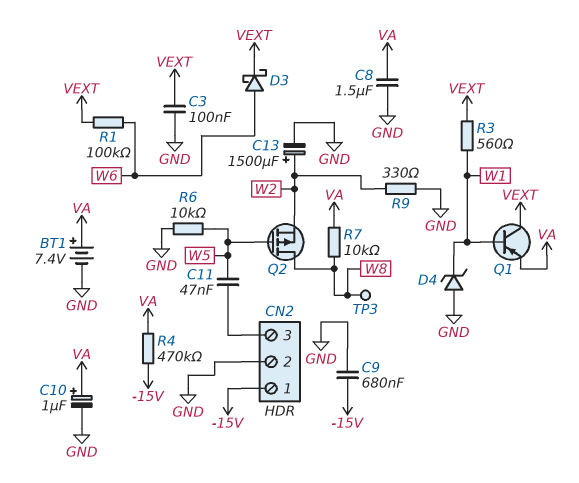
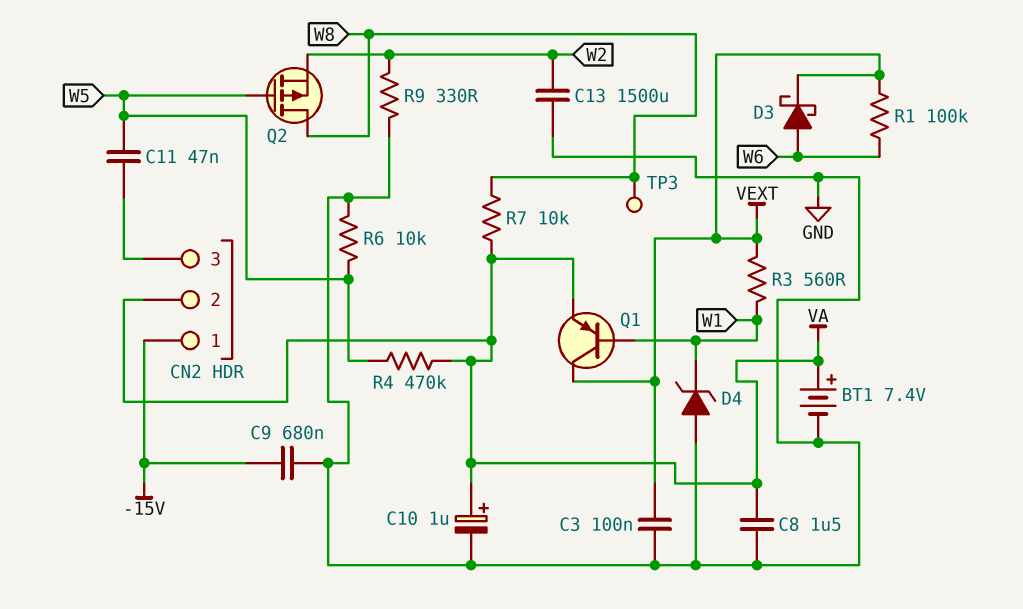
C13: 1500uF (plus W2, minus GND) -> 1500uF (GND, W2)
CN2 pin 2: GND -> VA
R4: 470k (-15V, VA) -> 470k (VA, W5)

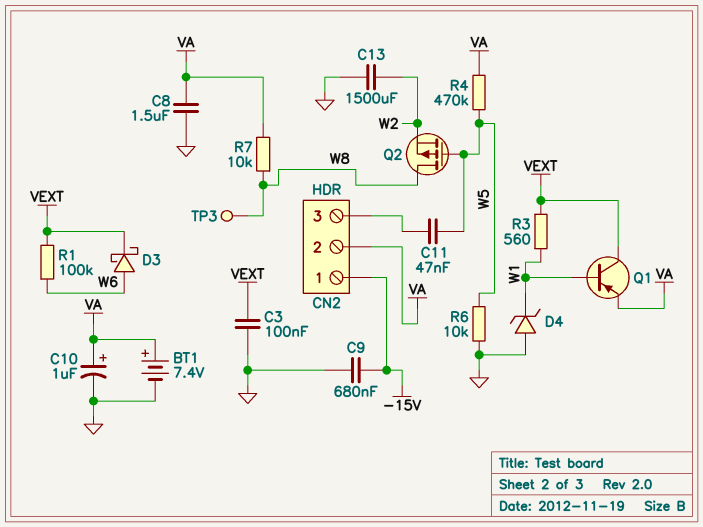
R9: 330 (GND, W2) -> none

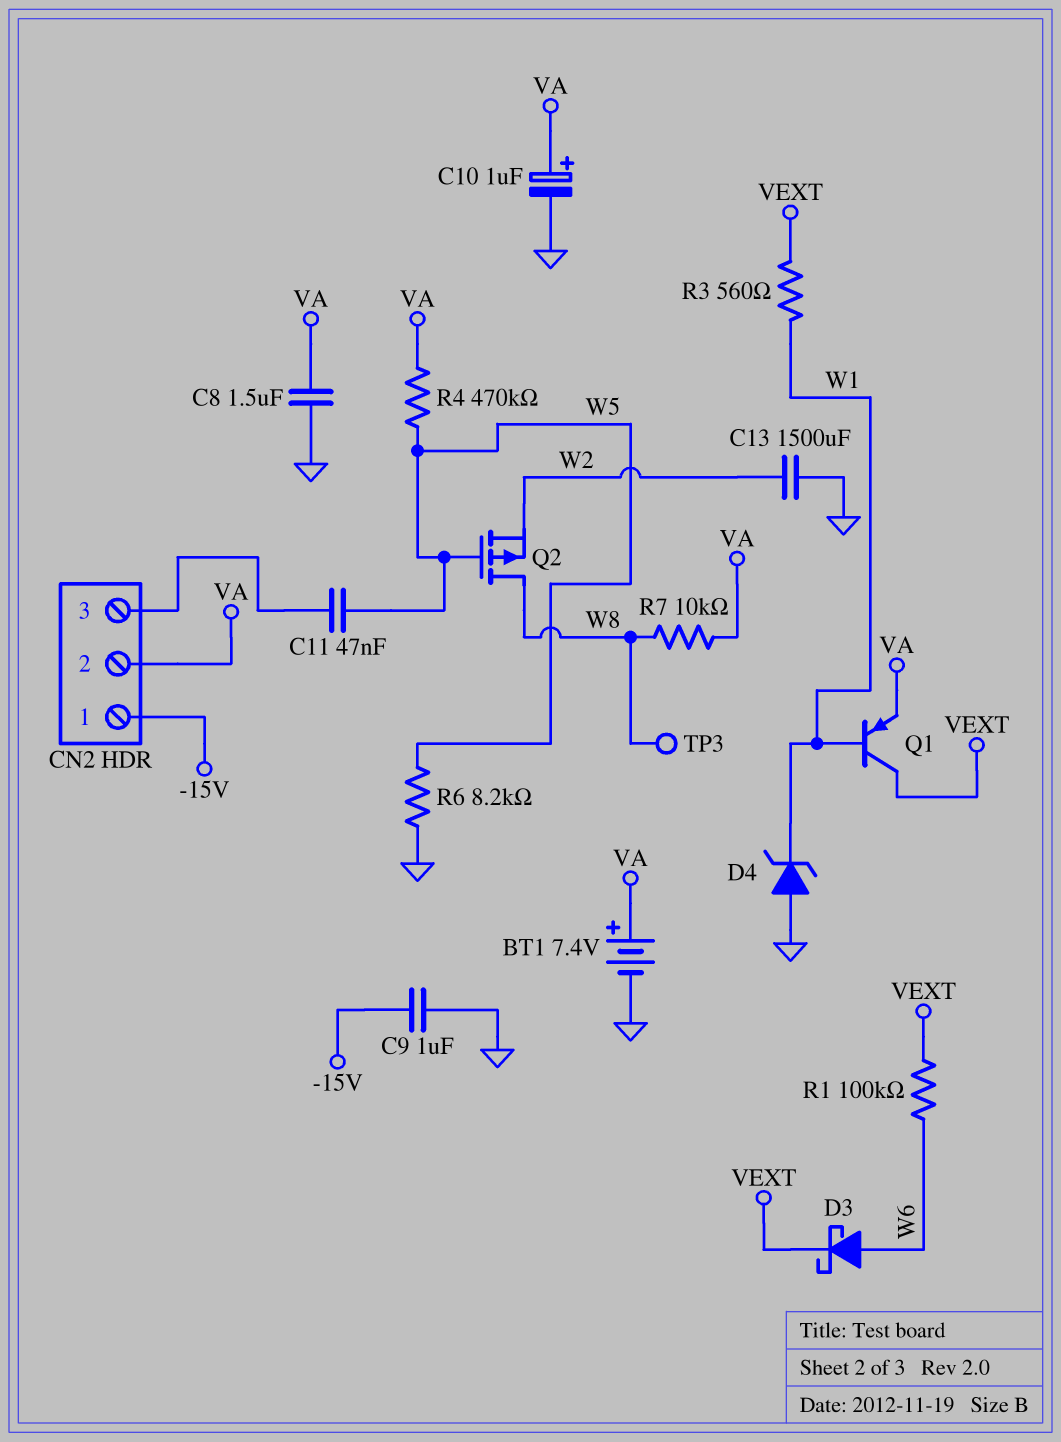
C3: 100nF (GND, VEXT) -> none
C9: 680nF (-15V, GND) -> 1uF (-15V, GND)
R6: 10k (GND, W5) -> 8.2k (GND, W5)

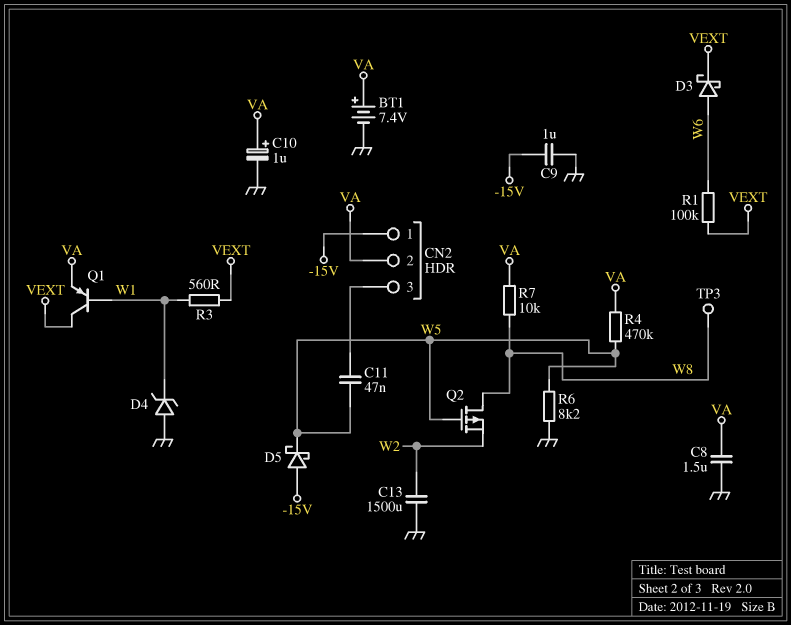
D5: none -> schottky (A -15V, K W5)

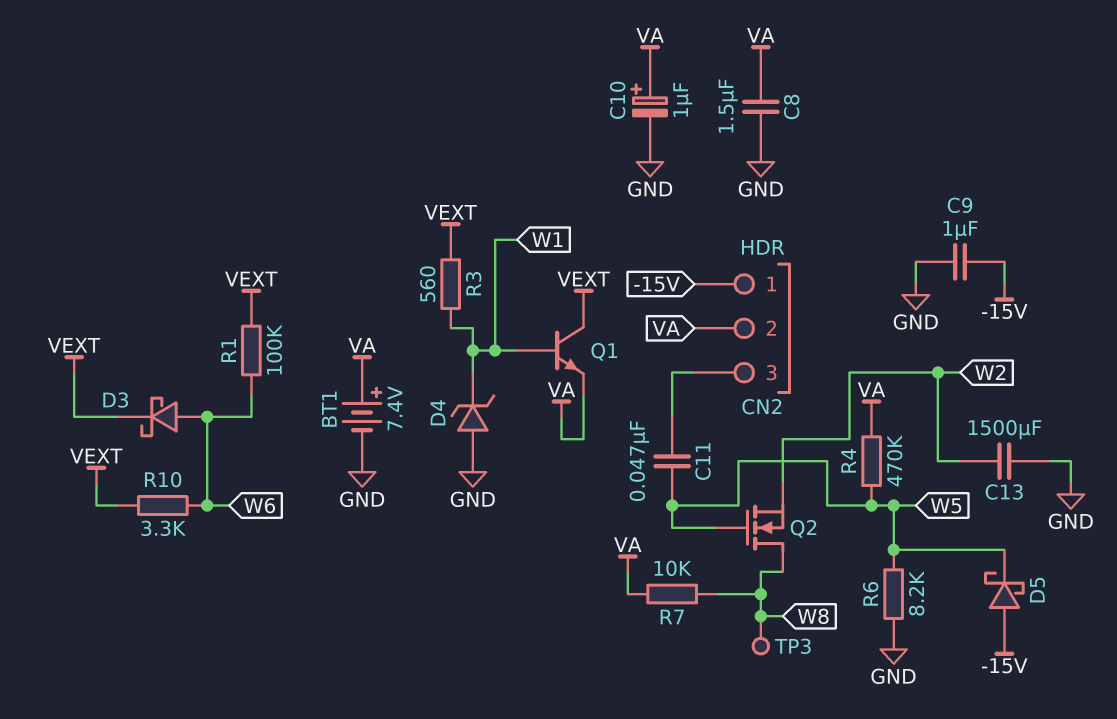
Q1: PNP (B W1, C VEXT, E VA) -> NPN (B W1, C VEXT, E VA)
Q2: PMOS (G W5, D W8, S W2) -> NMOS (G W5, D W8, S W2)
R10: none -> 3.3k (VEXT, W6)

